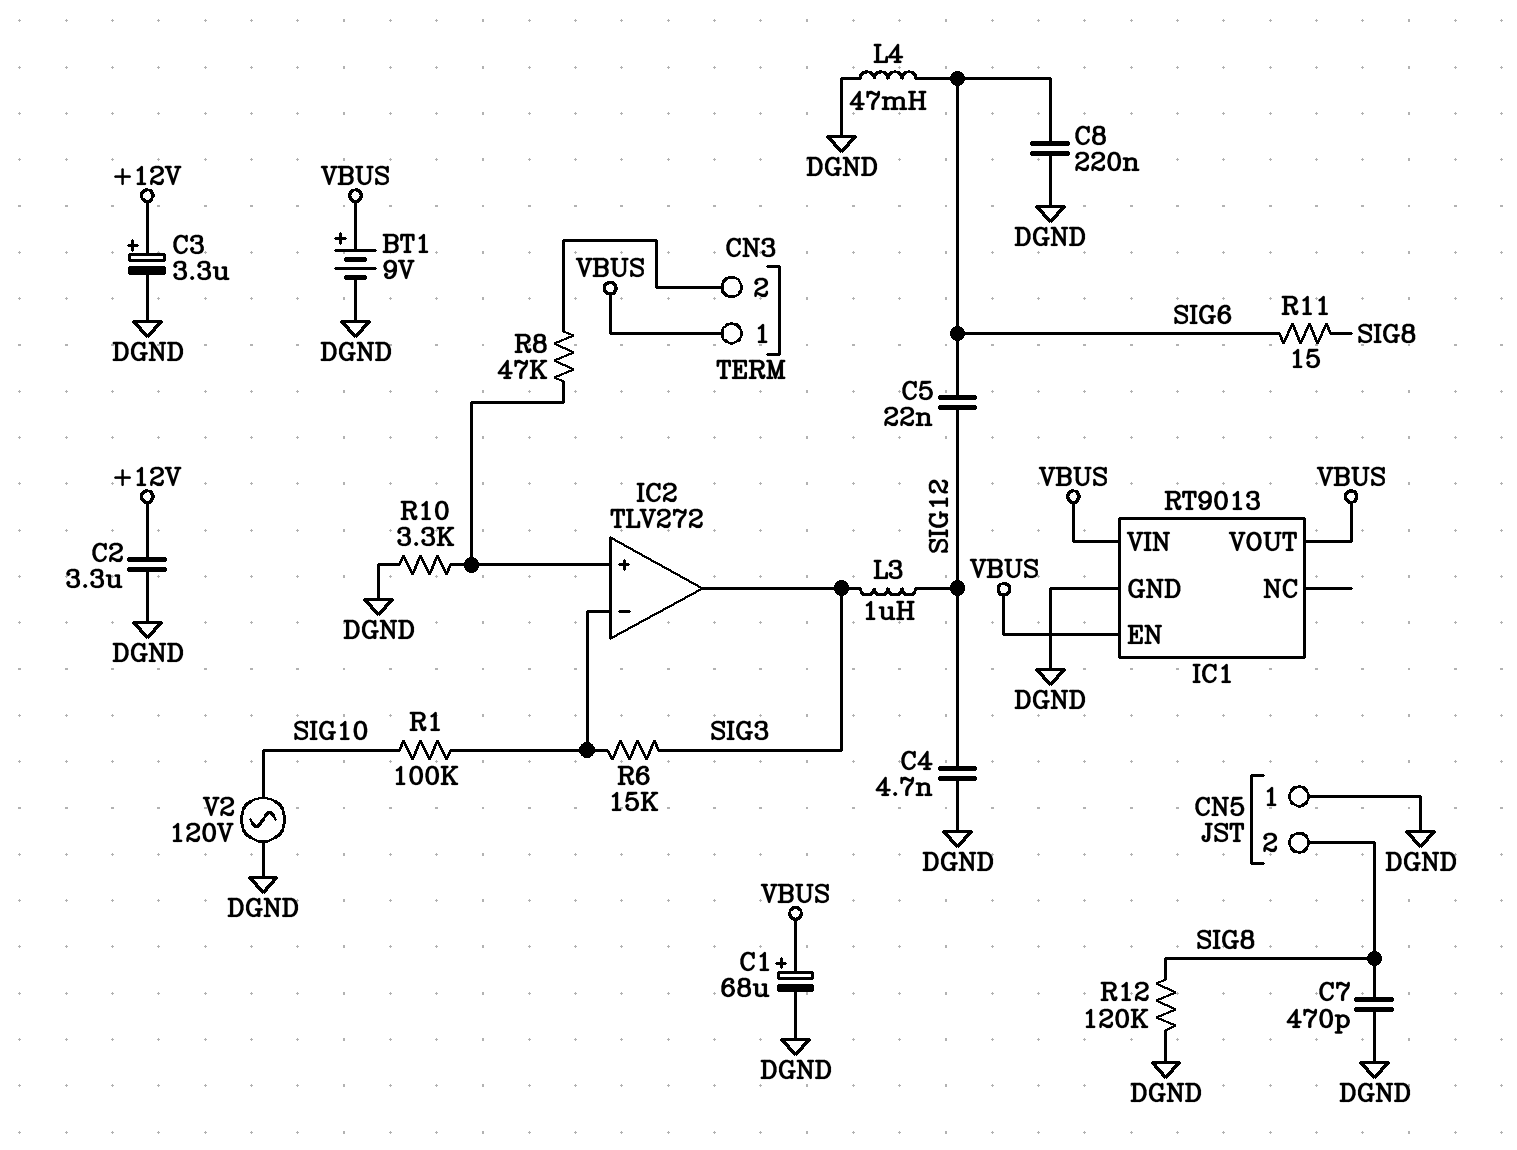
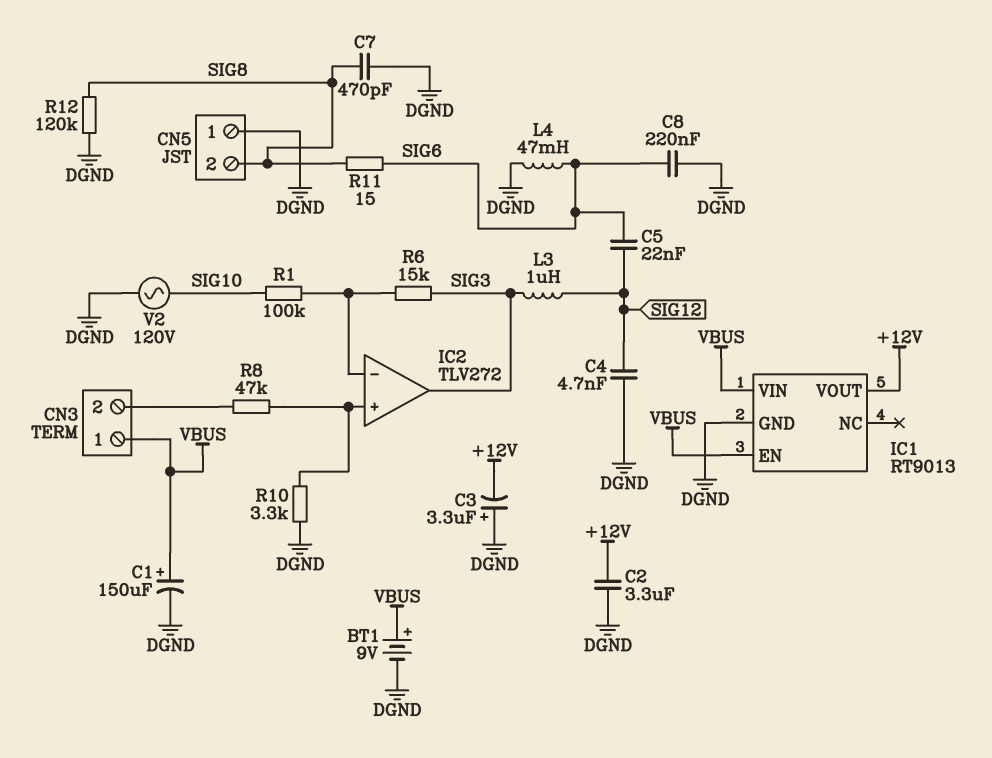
C1: 68uF (plus VBUS, minus DGND) -> 150uF (plus VBUS, minus DGND)
C3: 3.3uF (plus +12V, minus DGND) -> 3.3uF (plus DGND, minus +12V)
IC1 pin VOUT: VBUS -> +12V

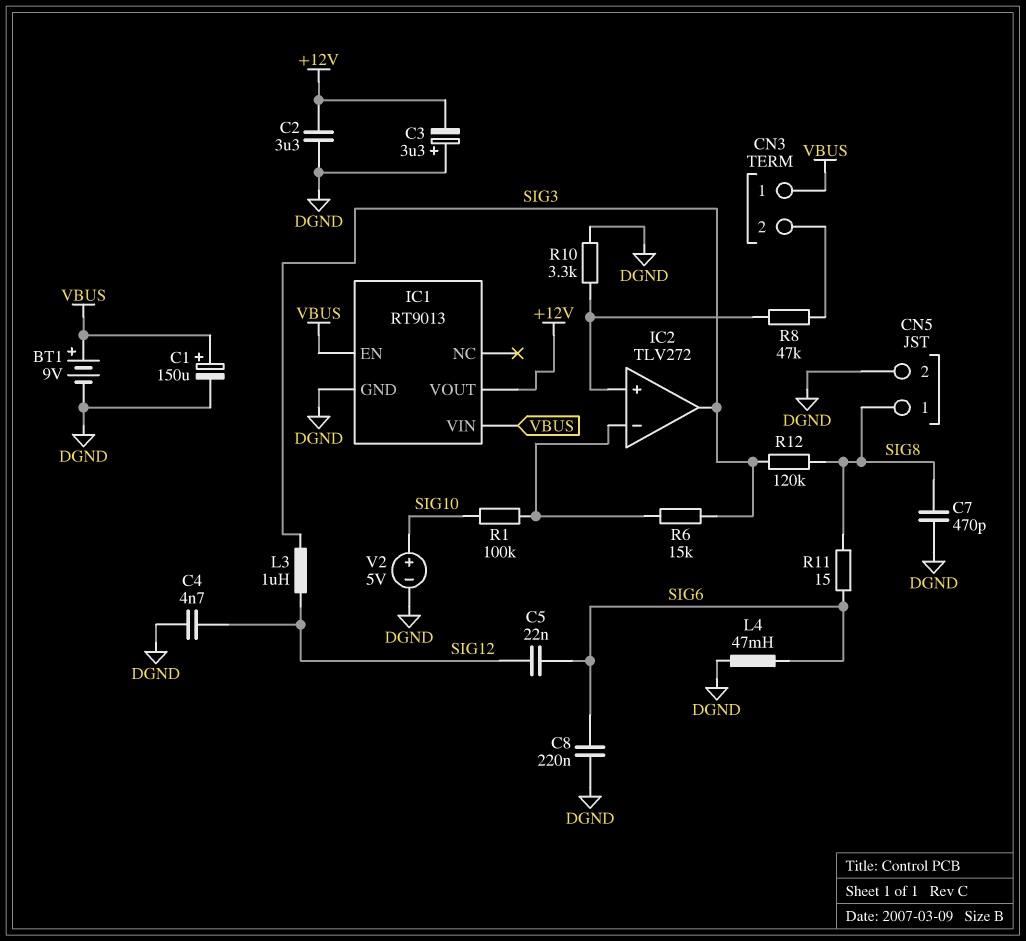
CN5 pin 1: DGND -> SIG8
CN5 pin 2: SIG8 -> DGND
R12: 120k (DGND, SIG8) -> 120k (SIG3, SIG8)
V2: AC 120V (DGND, SIG10) -> 5V (plus SIG10, minus DGND)

